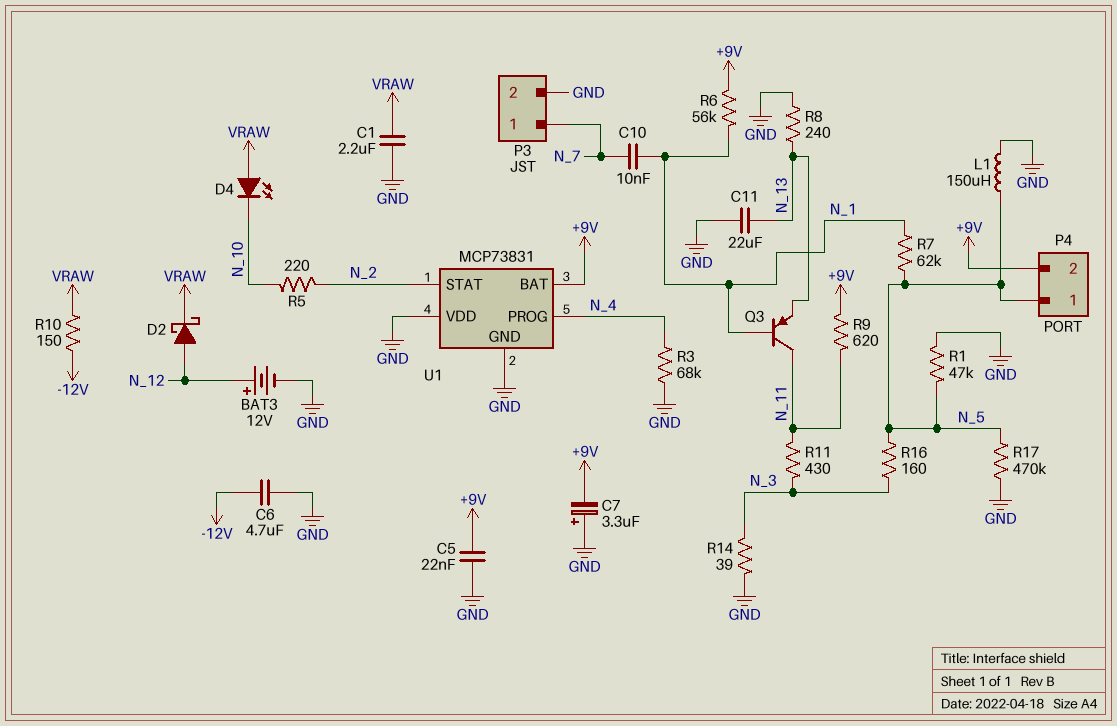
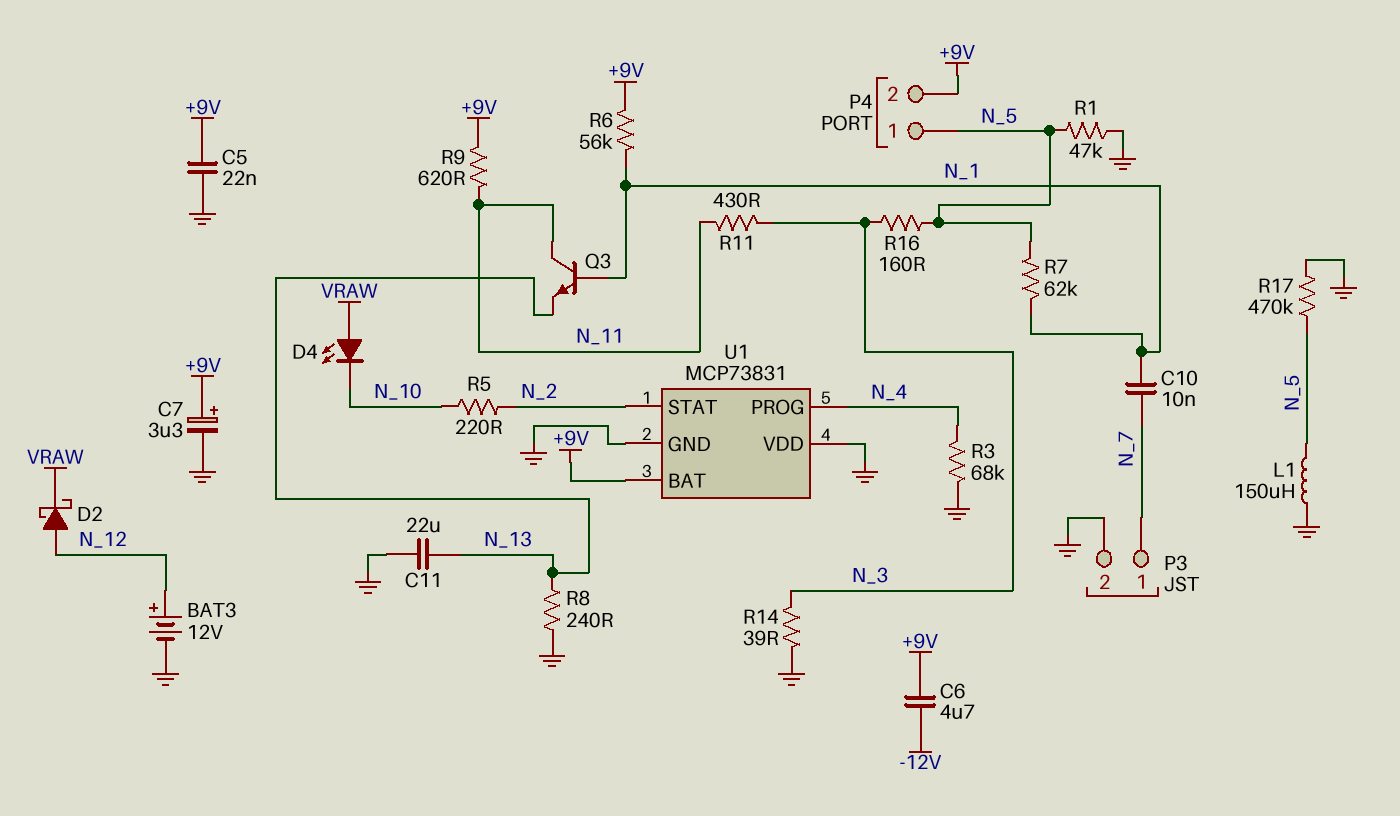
C1: 2.2uF (GND, VRAW) -> none
C6: 4.7uF (-12V, GND) -> 4.7uF (+9V, -12V)
C7: 3.3uF (plus GND, minus +9V) -> 3.3uF (plus +9V, minus GND)
Q3: PNP (B N_1, C N_11, E N_13) -> NPN (B N_1, C N_11, E N_13)
R10: 150 (-12V, VRAW) -> none

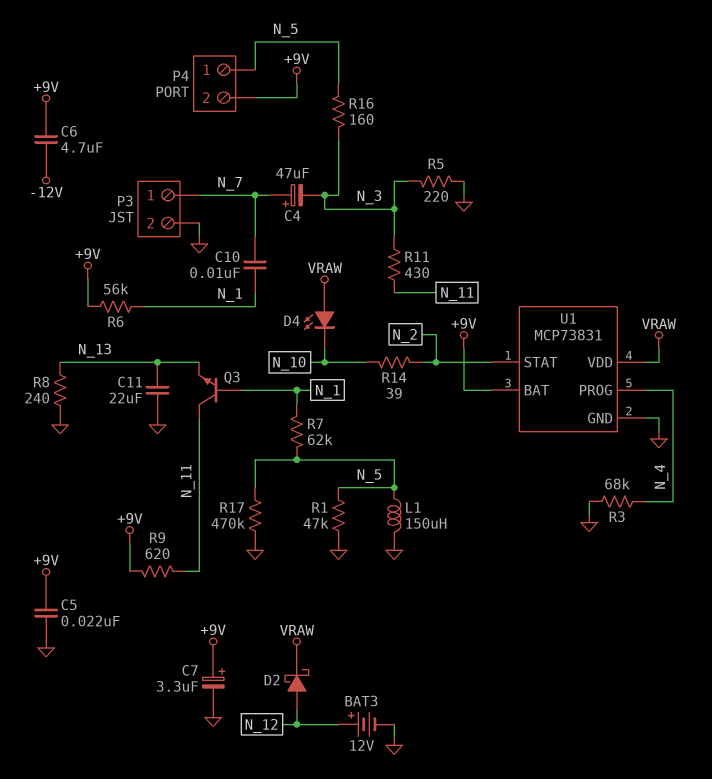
C4: none -> 47uF (plus N_7, minus N_3)
R5: 220 (N_2, N_10) -> 220 (GND, N_3)
R14: 39 (GND, N_3) -> 39 (N_2, N_10)
U1 pin VDD: GND -> VRAW

